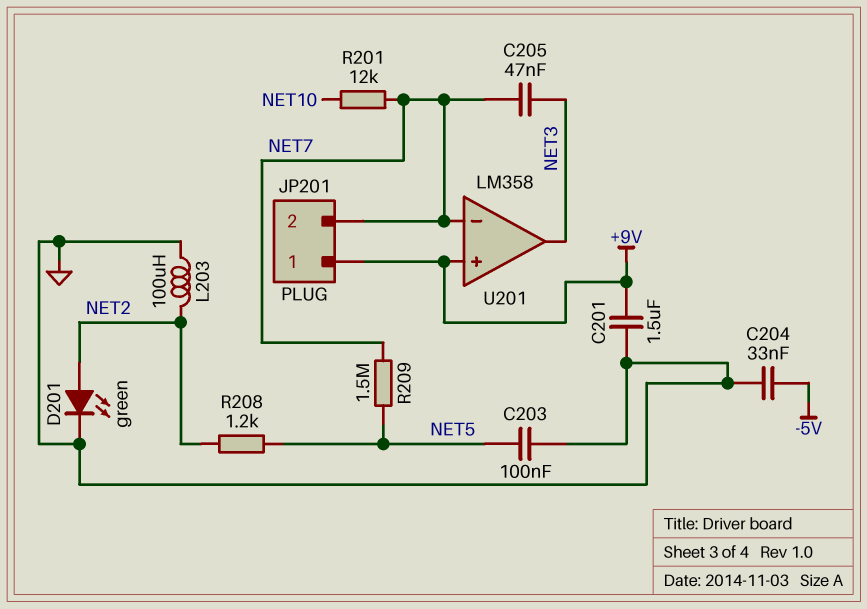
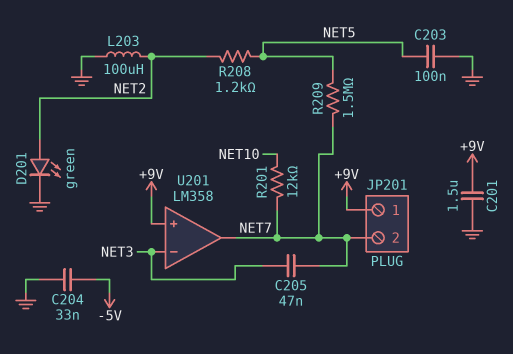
U201 pin in-: NET7 -> NET3
U201 pin out: NET3 -> NET7

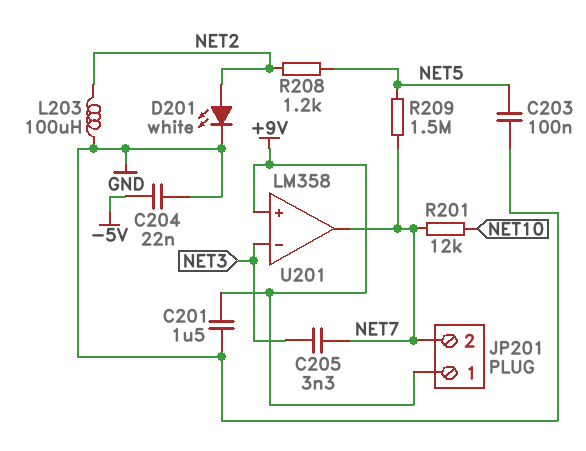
C204: 33nF (-5V, GND) -> 22nF (-5V, GND)
C205: 47nF (NET3, NET7) -> 3.3nF (NET3, NET7)
D201: LED green (A NET2, K GND) -> LED white (A NET2, K GND)

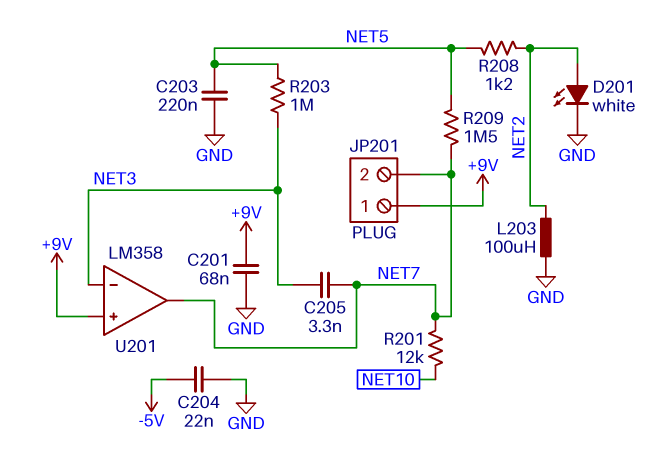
C201: 1.5uF (+9V, GND) -> 68nF (+9V, GND)
C203: 100nF (GND, NET5) -> 220nF (GND, NET5)
R203: none -> 1M (NET3, NET5)

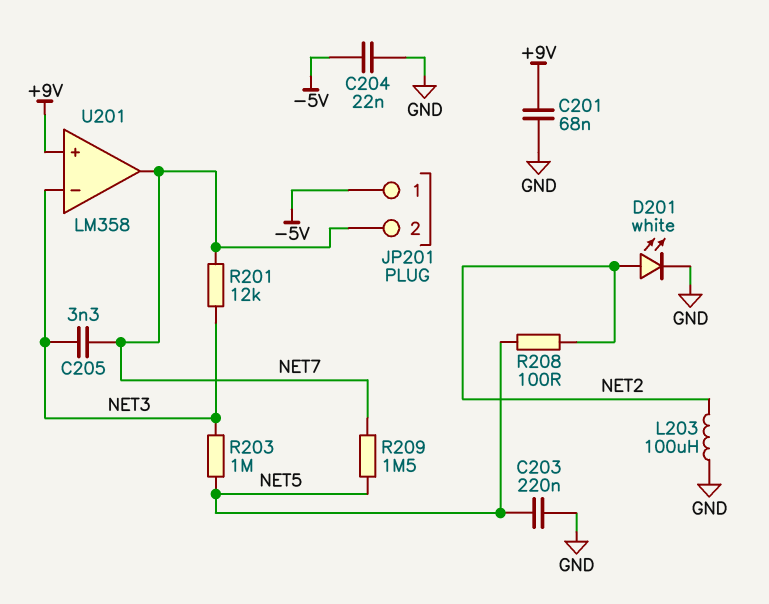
JP201 pin 1: +9V -> -5V
R201: 12k (NET7, NET10) -> 12k (NET3, NET7)
R208: 1.2k (NET2, NET5) -> 100 (NET2, NET5)

